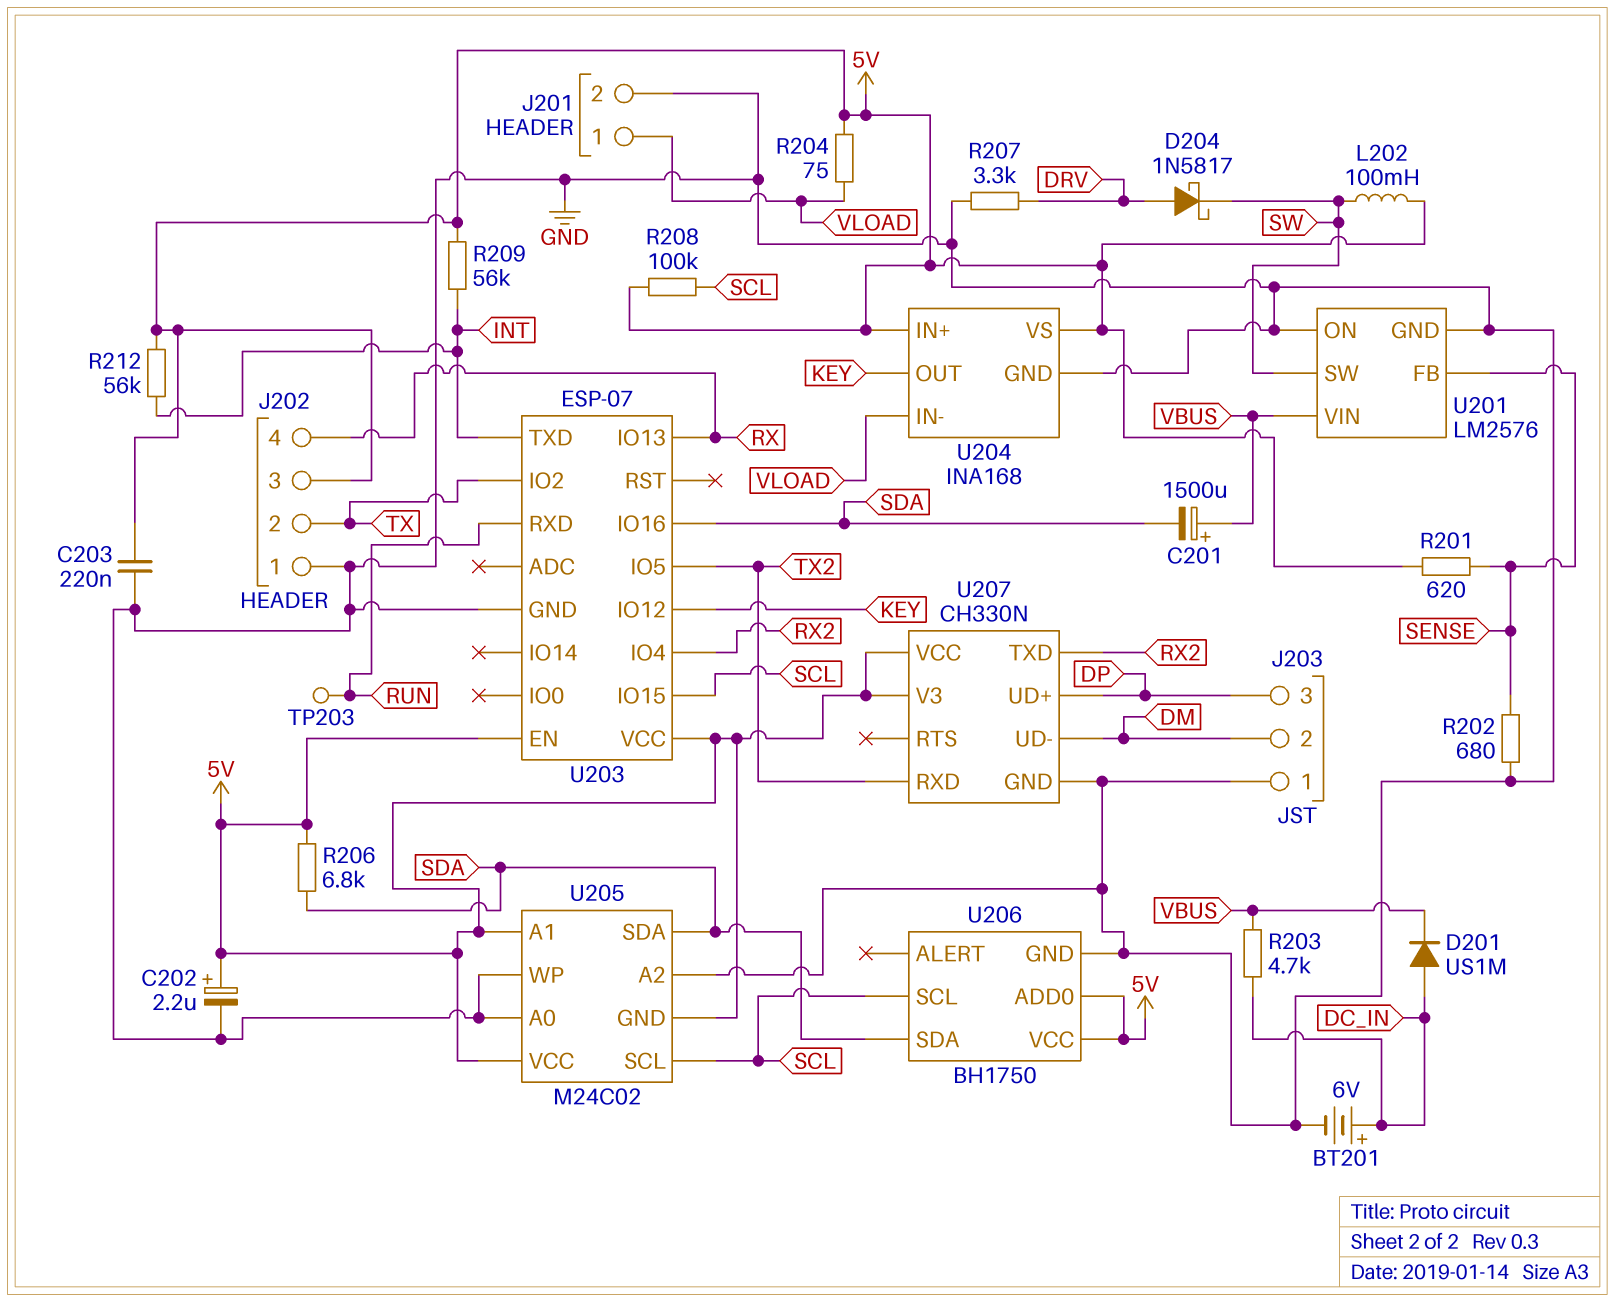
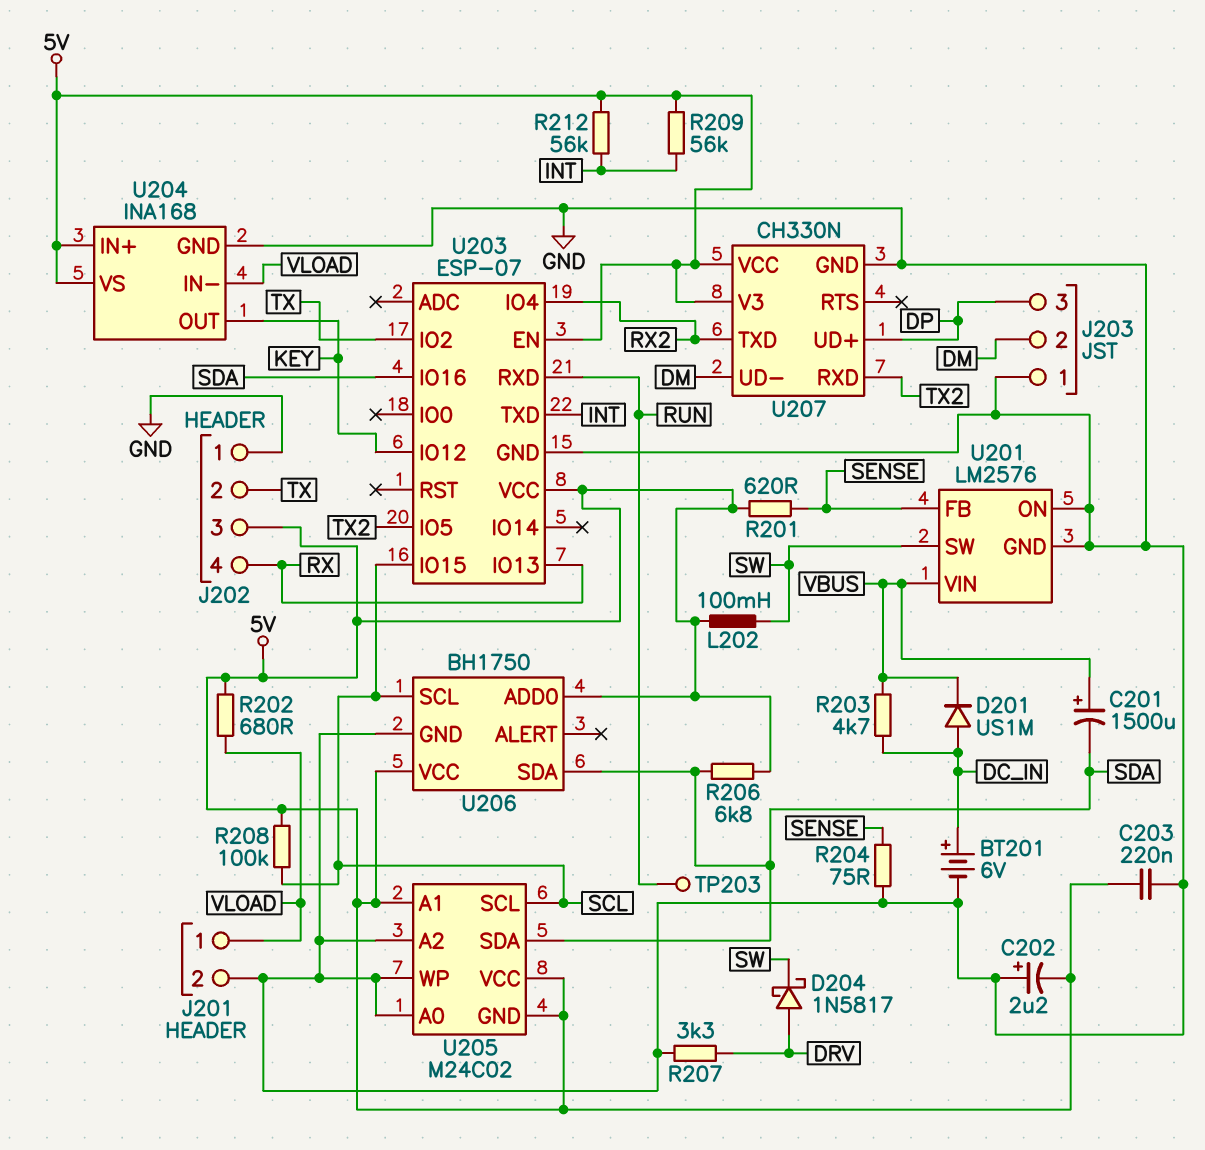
C202: 2.2uF (plus 5V, minus GND) -> 2.2uF (plus GND, minus 5V)
R202: 680 (GND, SENSE) -> 680 (5V, VLOAD)
R204: 75 (5V, VLOAD) -> 75 (GND, SENSE)

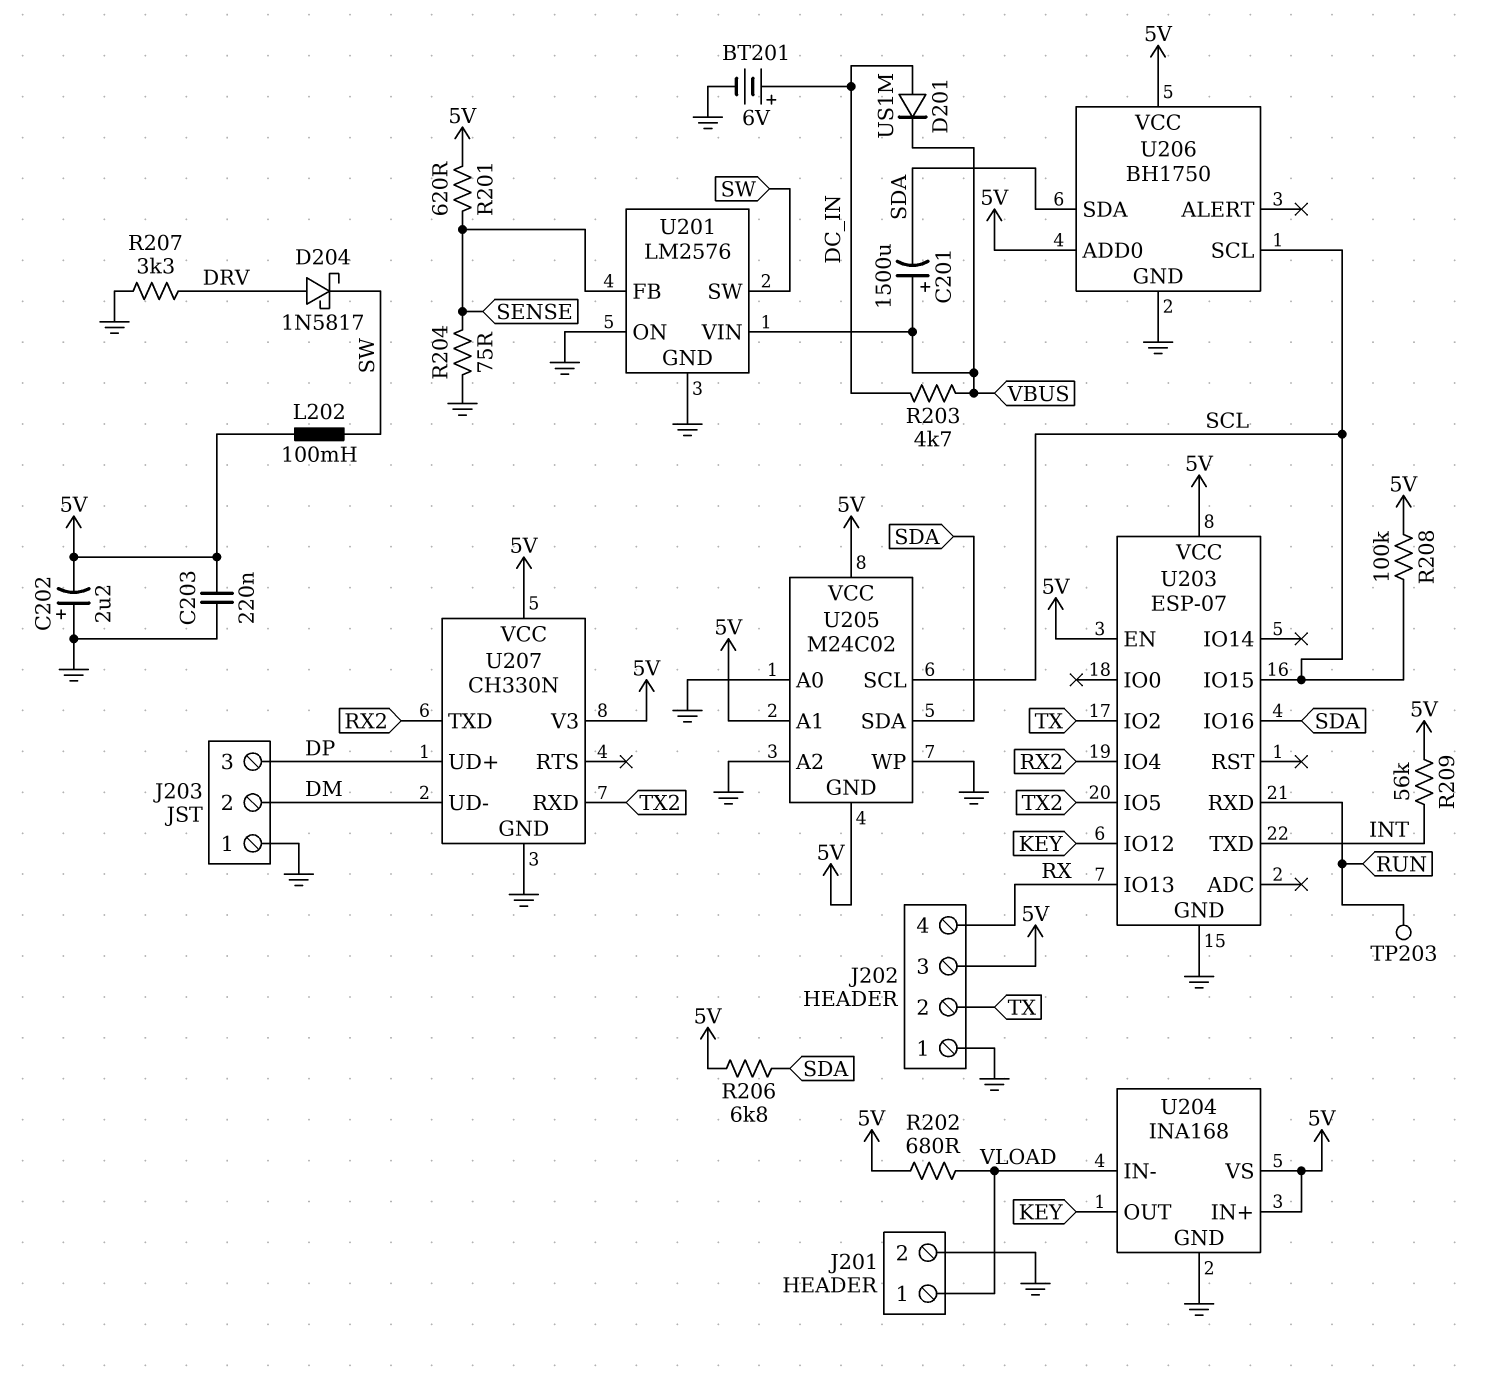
R212: 56k (5V, INT) -> none

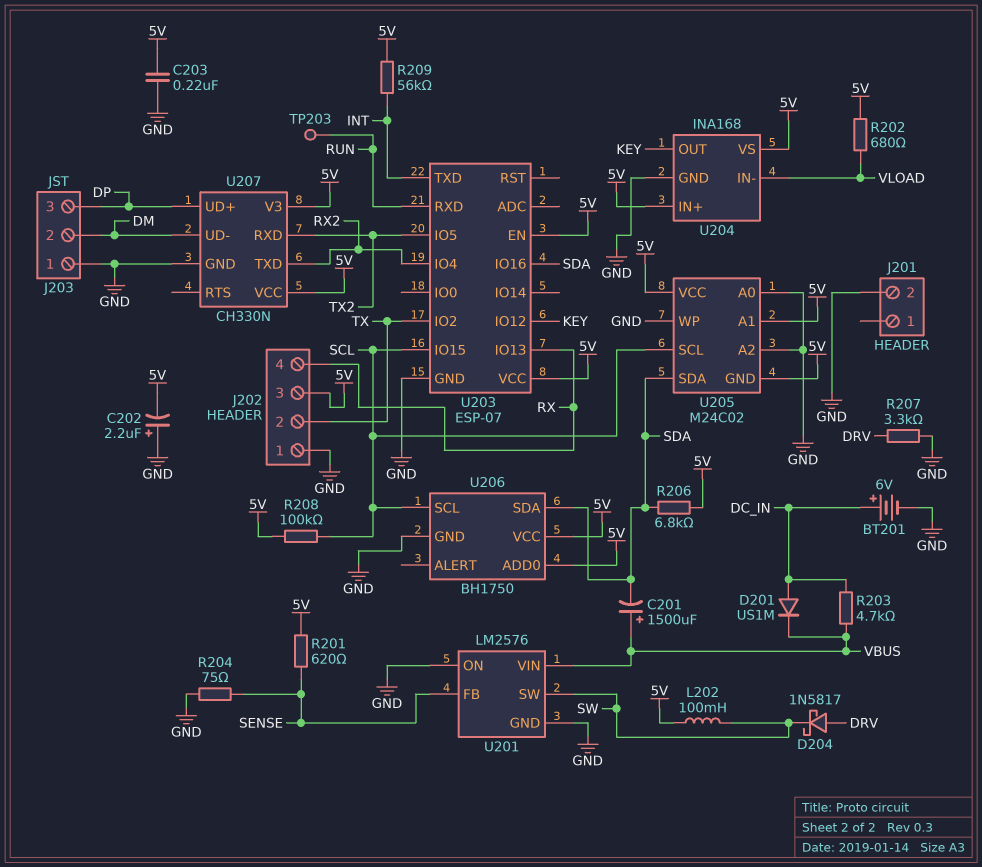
J201 pin 1: VLOAD -> none

